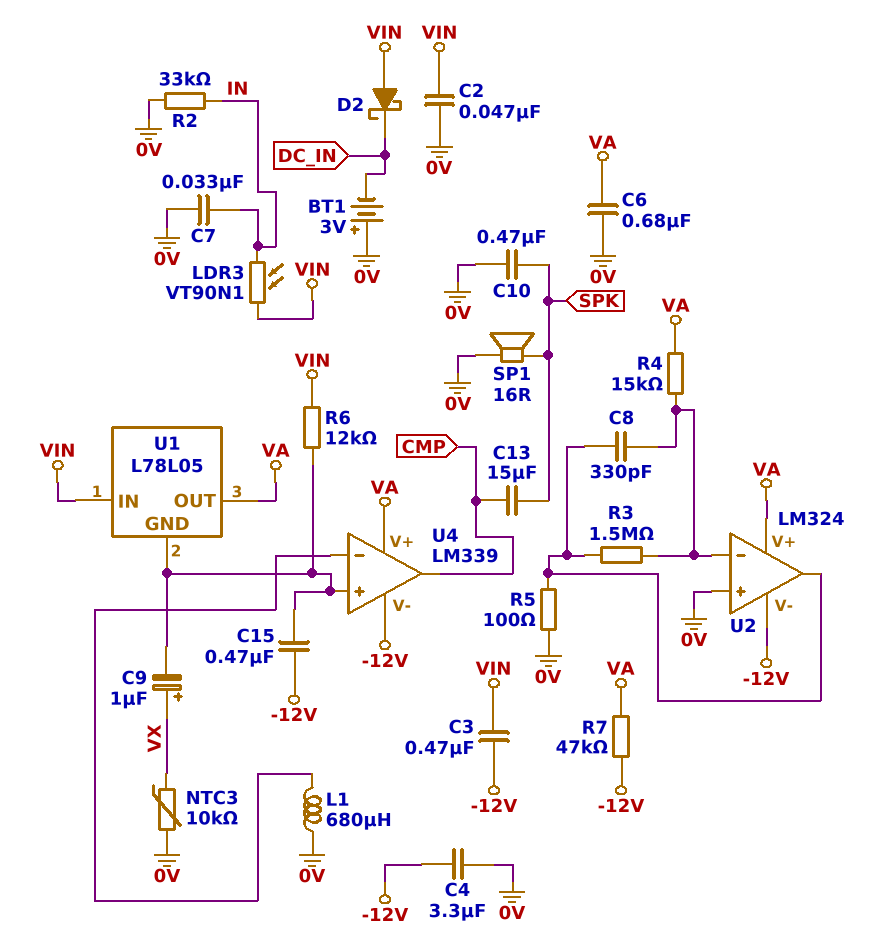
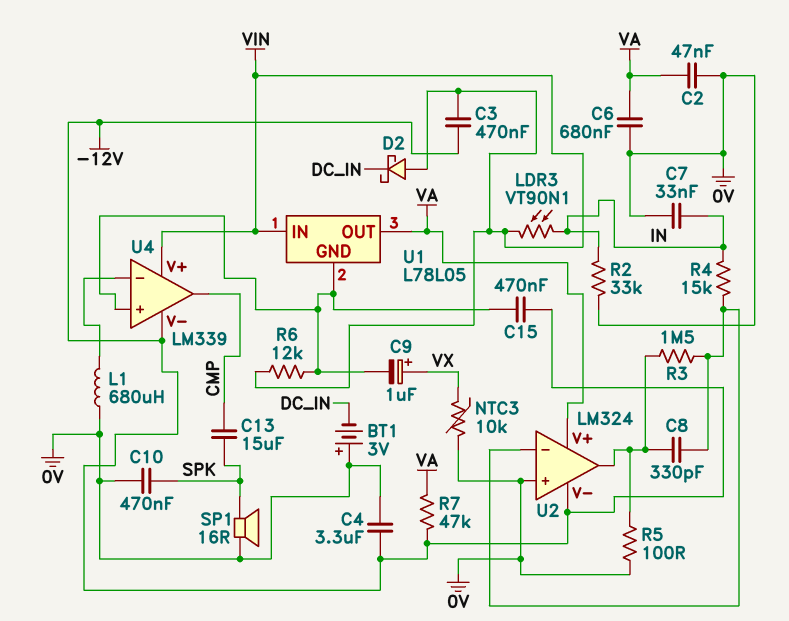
C2: 47nF (0V, VIN) -> 47nF (0V, VA)
R4: 15k (U2/in-, VA) -> 15k (IN, U2/in-)
U4 pin V+: VA -> VIN

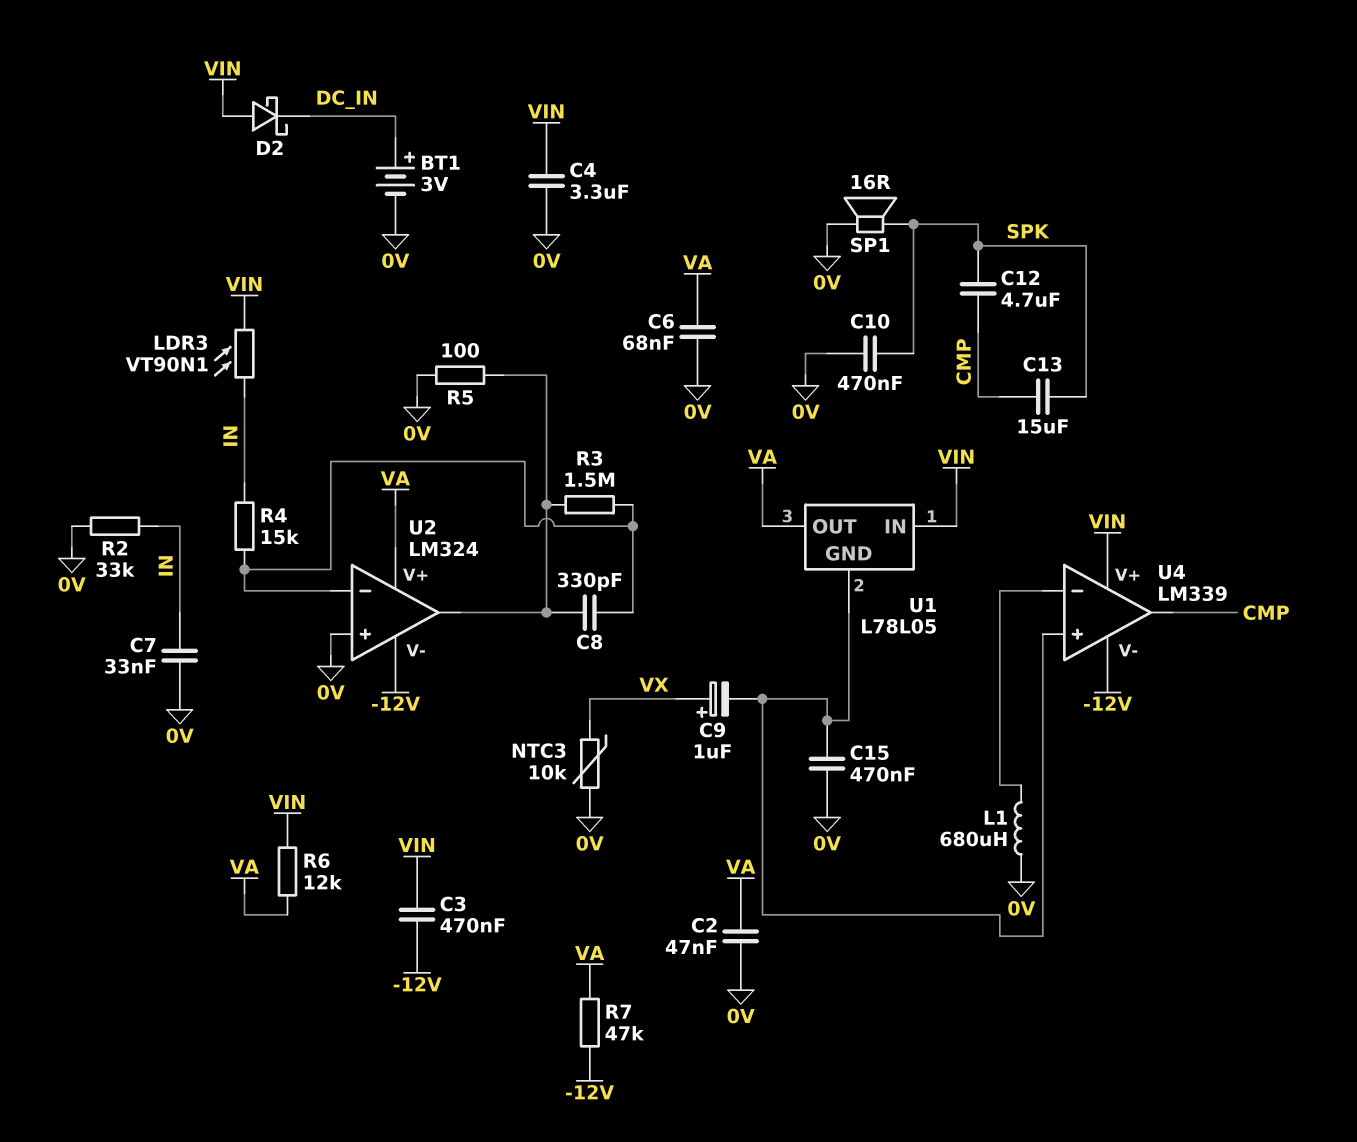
BT1: 3V (plus 0V, minus DC_IN) -> 3V (plus DC_IN, minus 0V)
C4: 3.3uF (-12V, 0V) -> 3.3uF (0V, VIN)
C6: 680nF (0V, VA) -> 68nF (0V, VA)
C12: none -> 4.7uF (CMP, SPK)
C15: 470nF (-12V, U1/GND) -> 470nF (0V, U1/GND)
R6: 12k (U1/GND, VIN) -> 12k (VA, VIN)

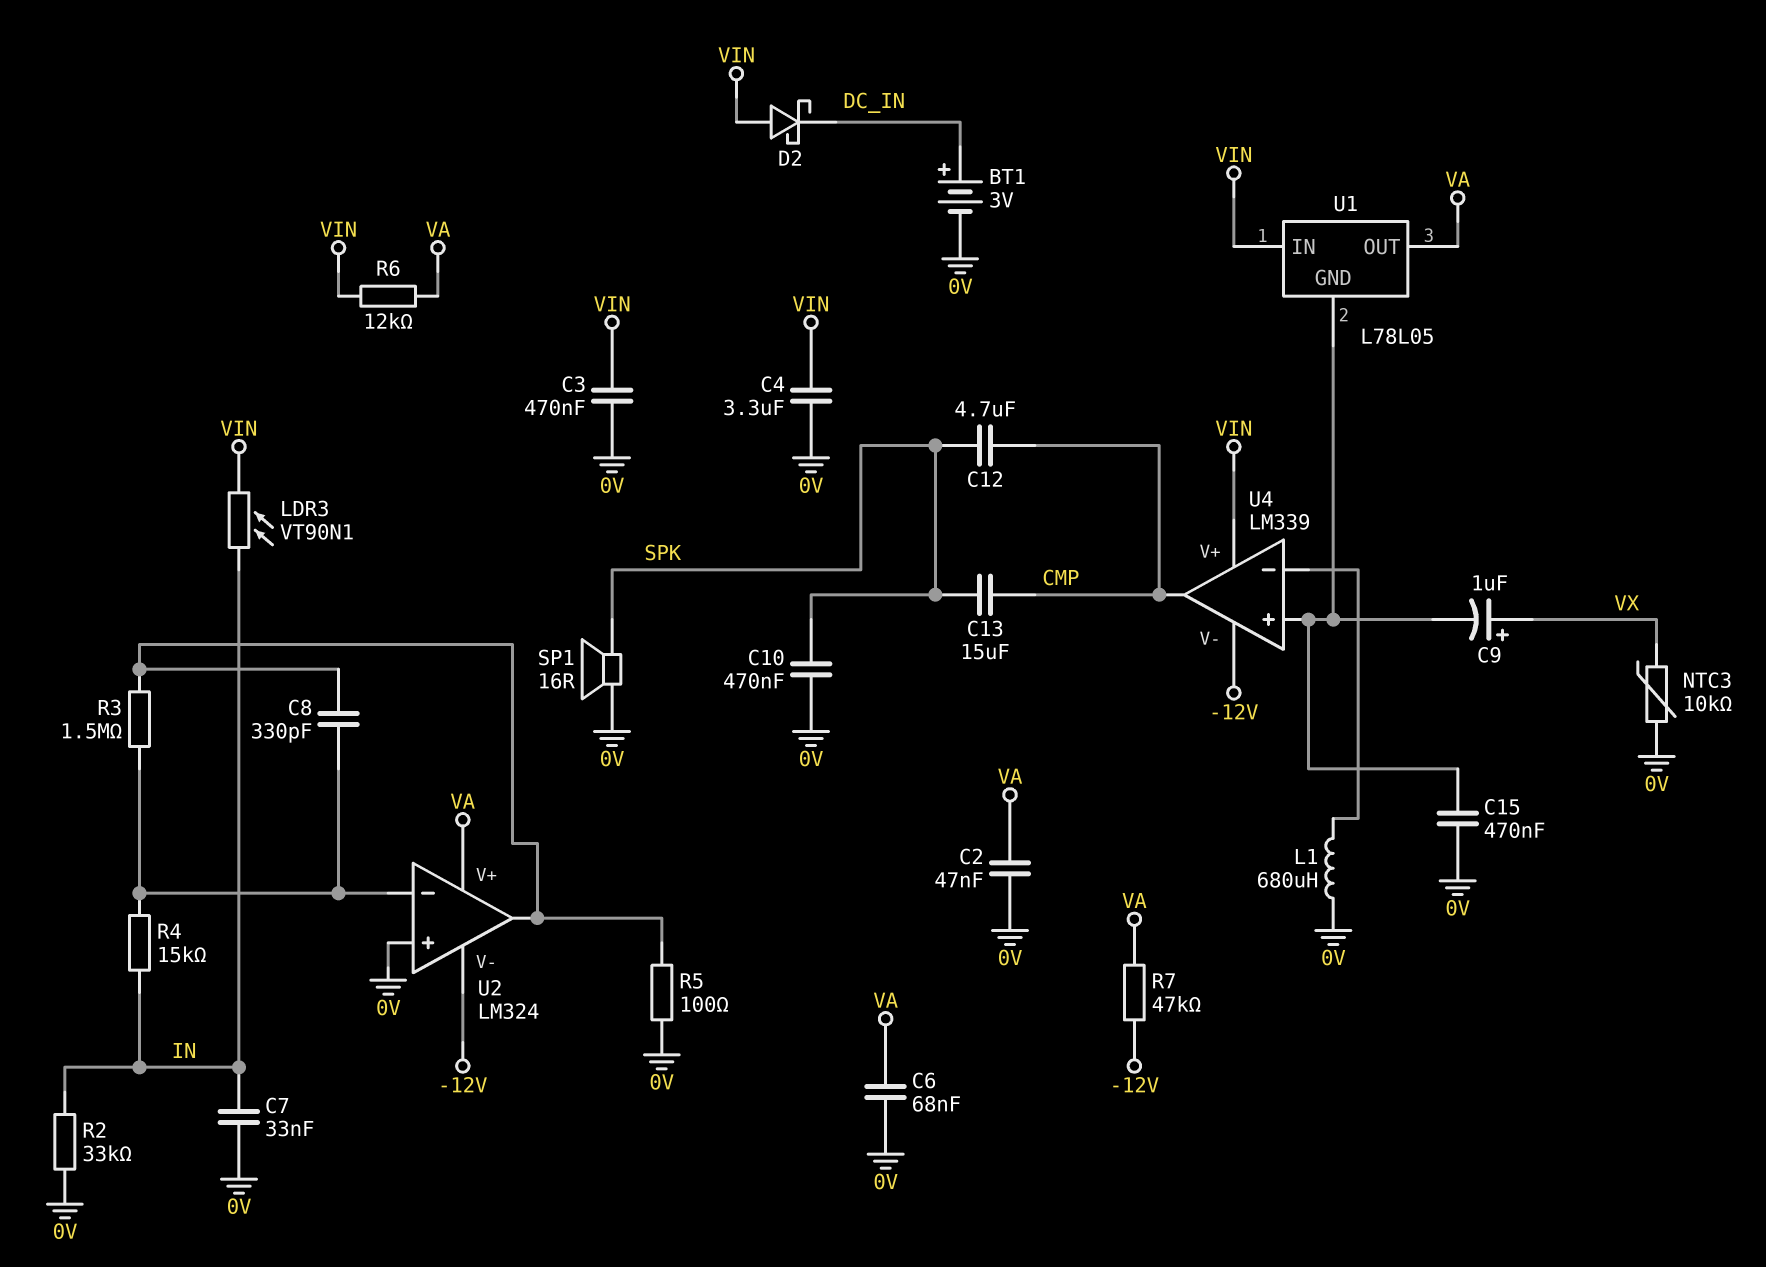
C3: 470nF (-12V, VIN) -> 470nF (0V, VIN)

